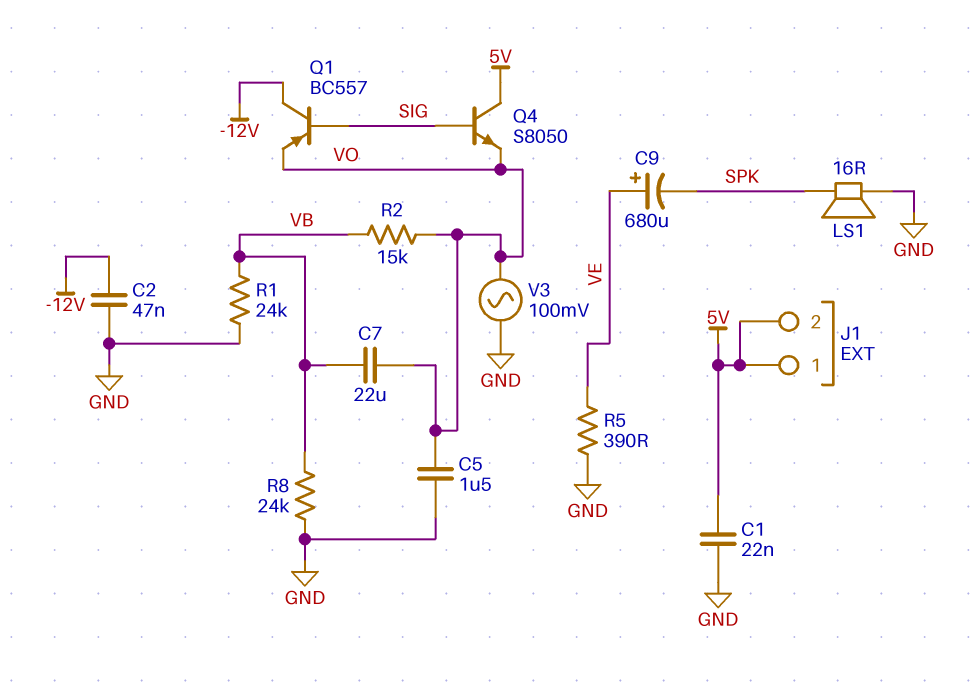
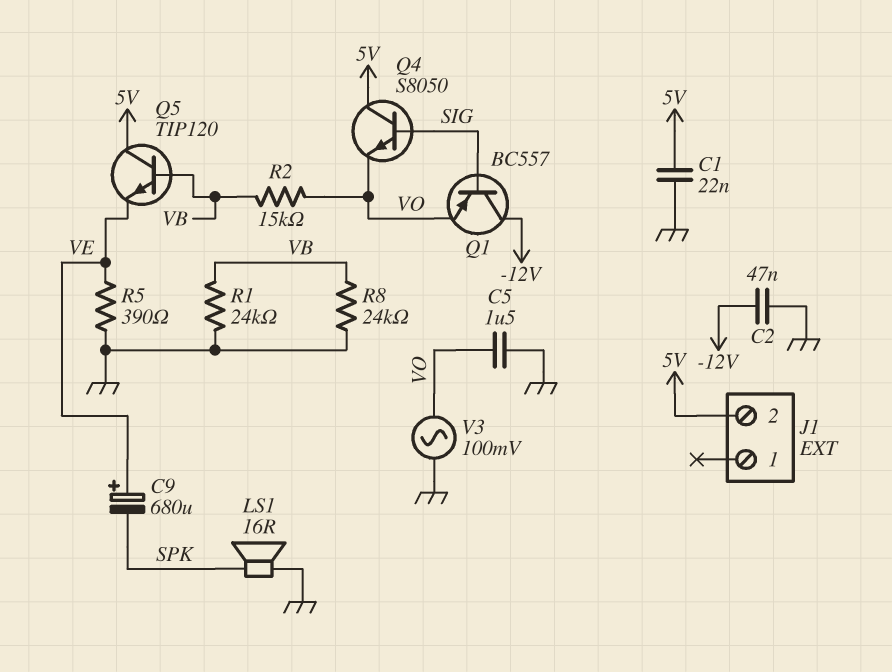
C7: 22uF (VB, VO) -> none
J1 pin 1: 5V -> none
Q5: none -> NPN TIP120 (B VB, C 5V, E VE)

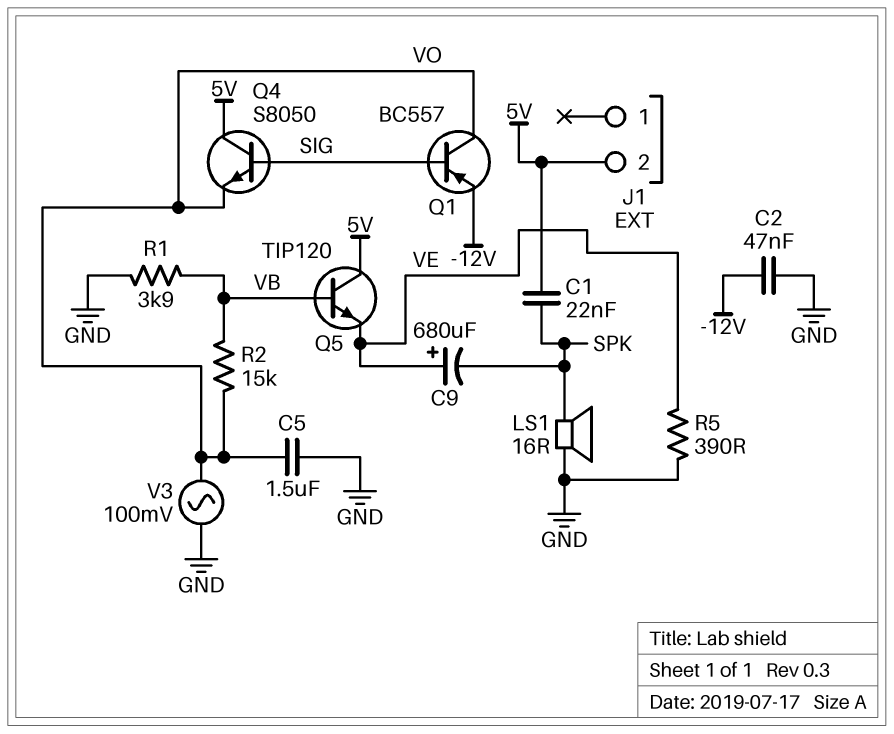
C1: 22nF (5V, GND) -> 22nF (5V, SPK)
Q1: PNP BC557 (B SIG, C -12V, E VO) -> PNP BC557 (B SIG, C VO, E -12V)
R1: 24k (GND, VB) -> 3.9k (GND, VB)
R8: 24k (GND, VB) -> none

